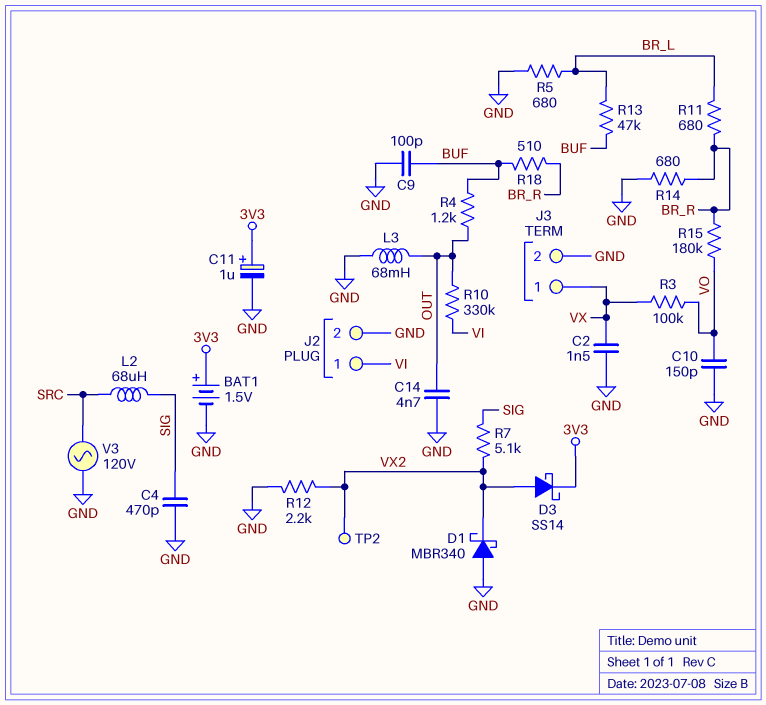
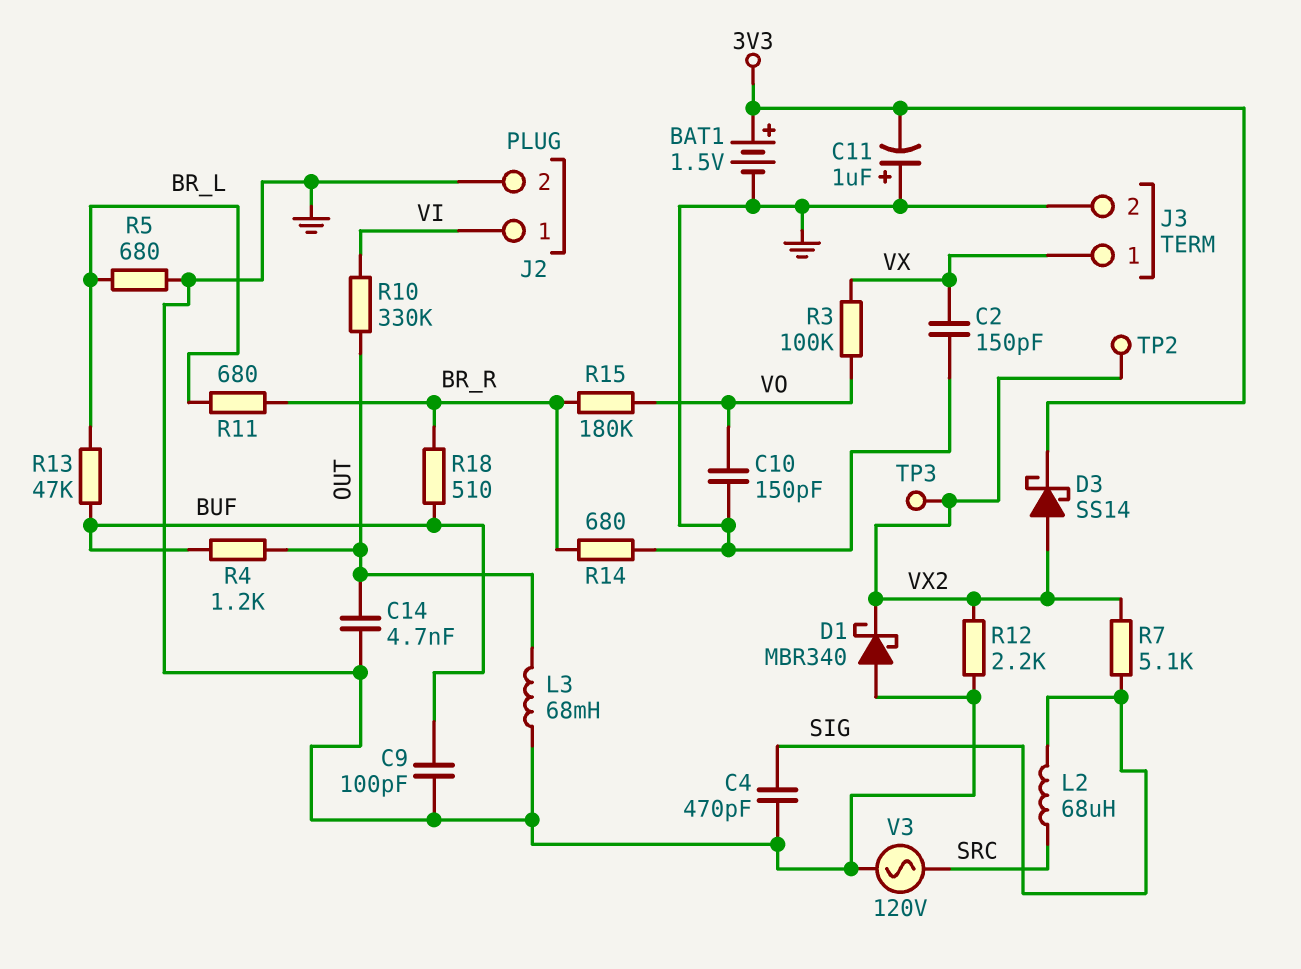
C2: 1.5nF (GND, VX) -> 150pF (GND, VX)
C11: 1uF (plus 3V3, minus GND) -> 1uF (plus GND, minus 3V3)
TP3: none -> test point (VX2)

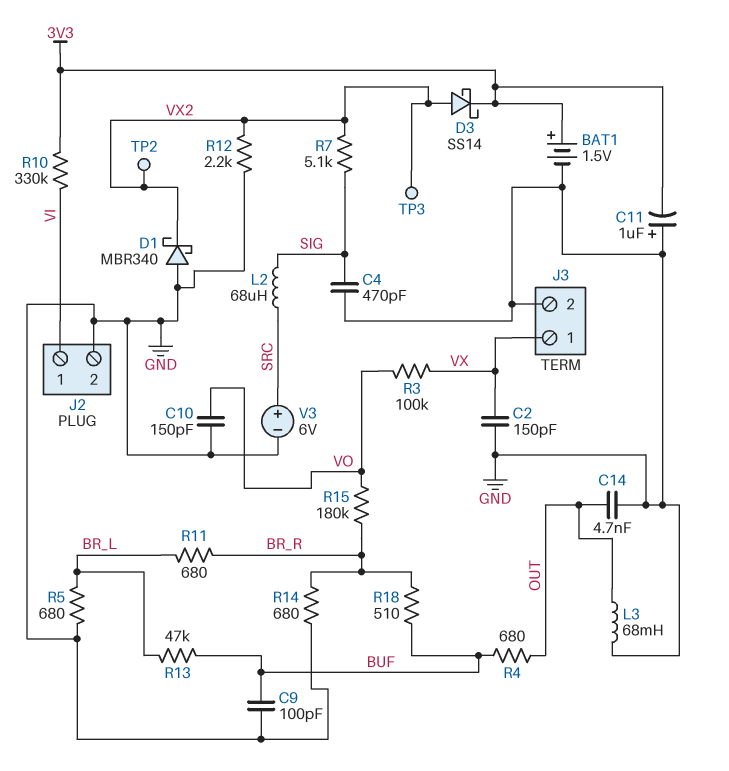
R4: 1.2k (BUF, OUT) -> 680 (BUF, OUT)
R10: 330k (OUT, VI) -> 330k (3V3, VI)
V3: AC 120V (GND, SRC) -> 6V (plus SRC, minus GND)

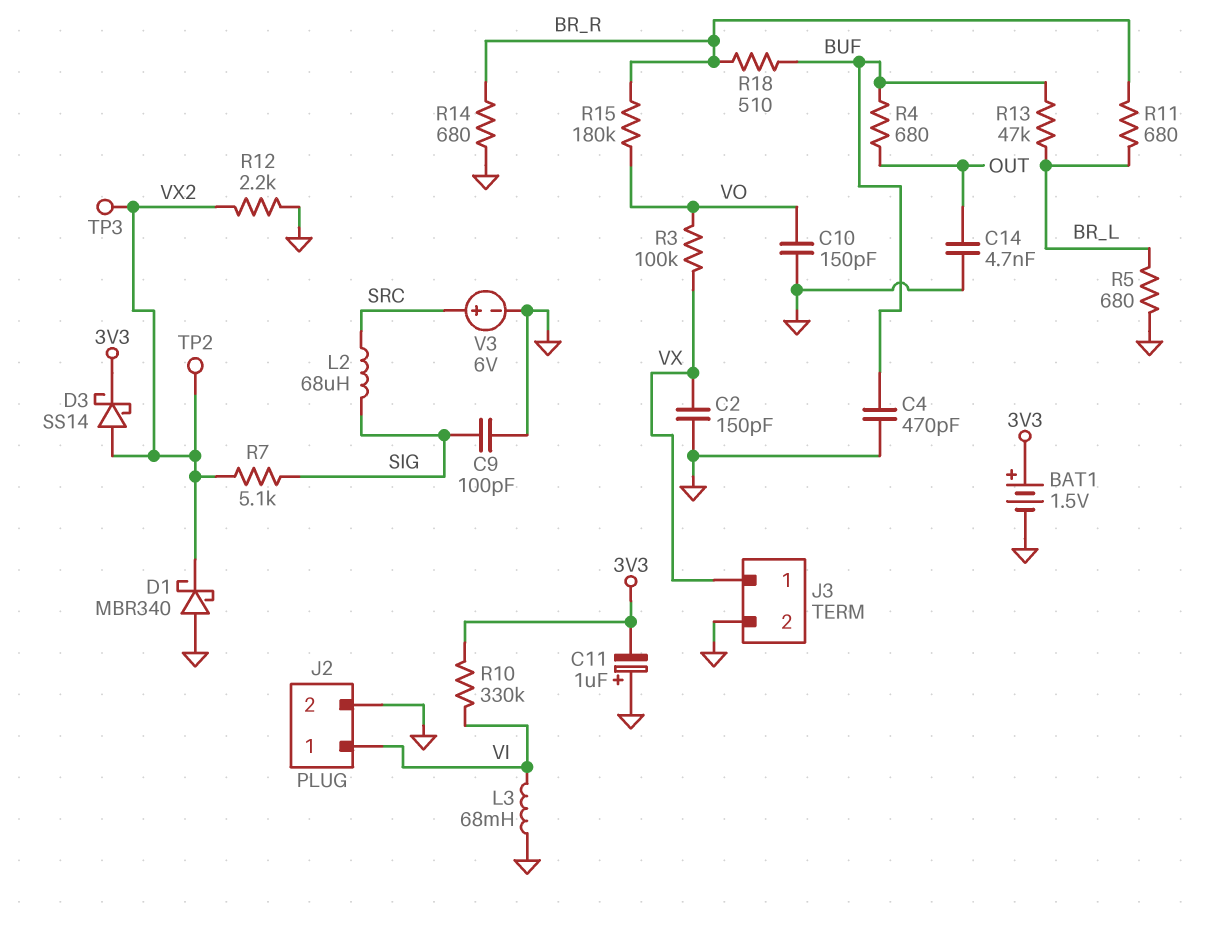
C4: 470pF (GND, SIG) -> 470pF (BUF, GND)
C9: 100pF (BUF, GND) -> 100pF (GND, SIG)
L3: 68mH (GND, OUT) -> 68mH (GND, VI)

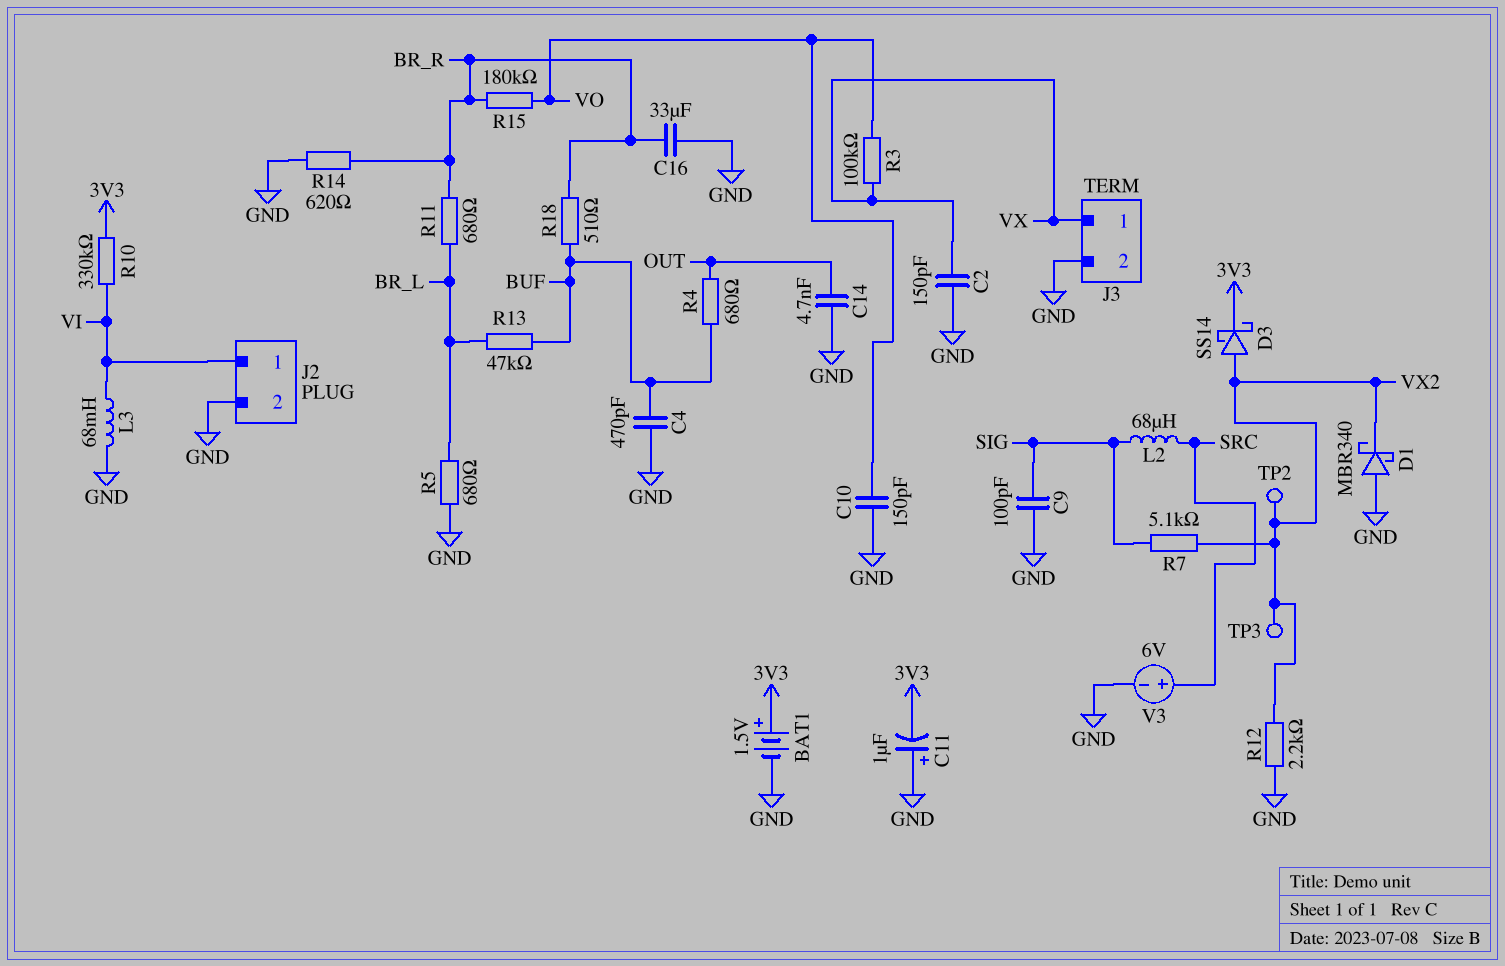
C16: none -> 33uF (BR_R, GND)
R14: 680 (BR_R, GND) -> 620 (BR_R, GND)

